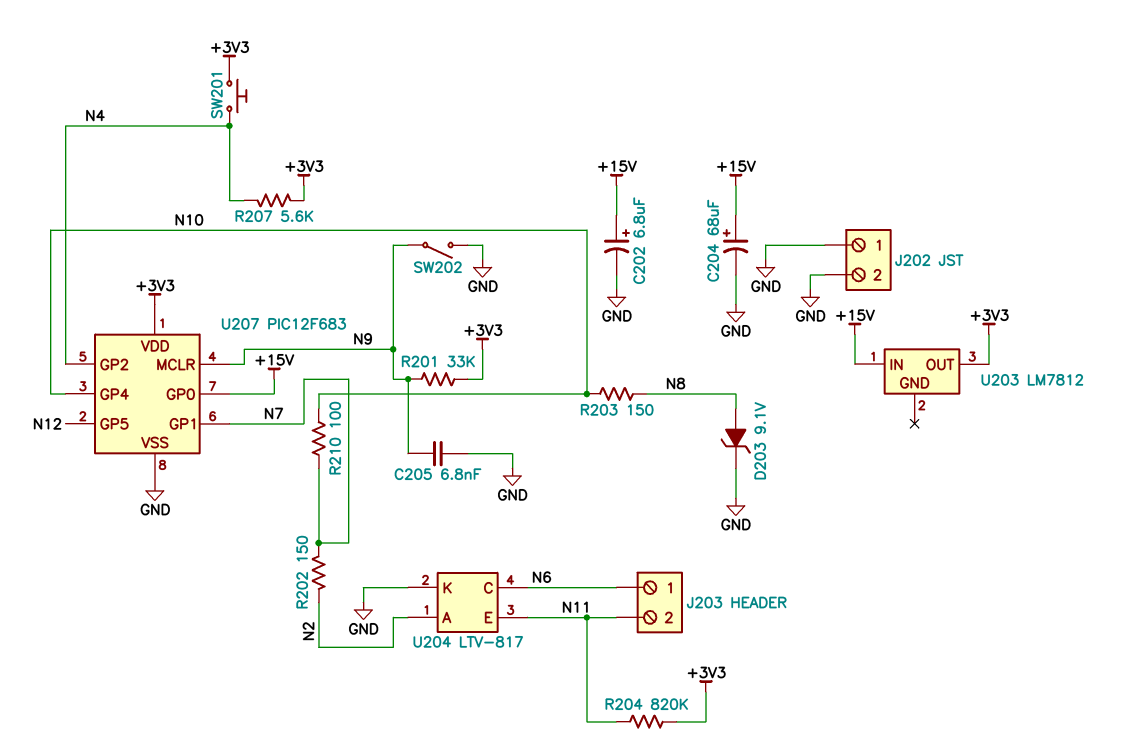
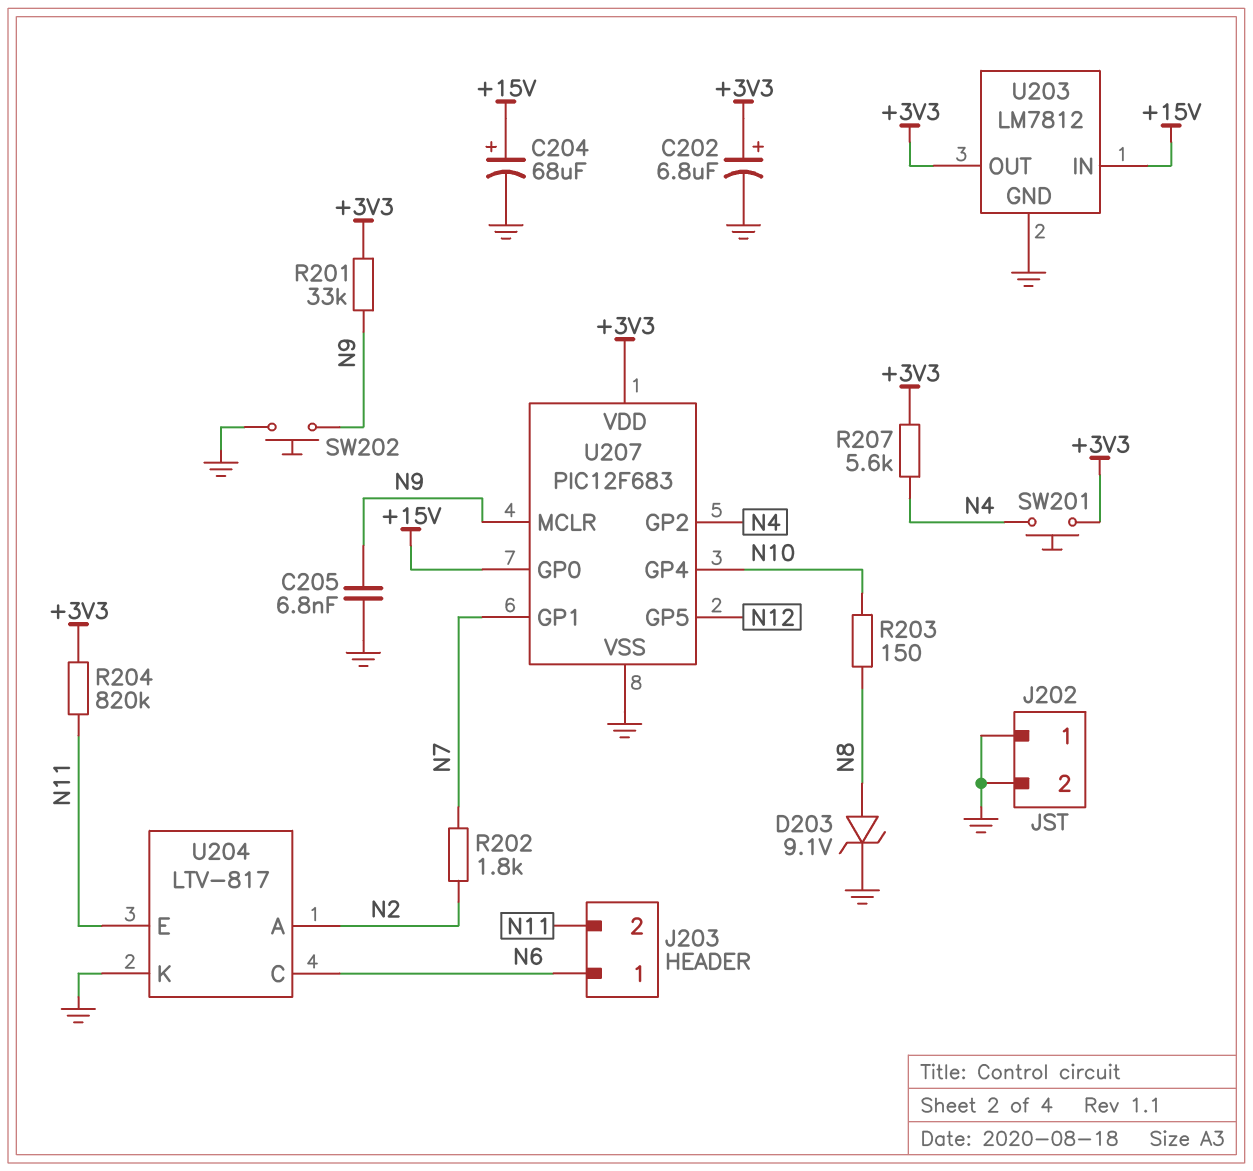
C202: 6.8uF (plus +15V, minus GND) -> 6.8uF (plus +3V3, minus GND)
R202: 150 (N2, N7) -> 1.8k (N2, N7)
R210: 100 (N7, N10) -> none
SW202: switch (GND, N9) -> button (GND, N9)
U203 pin GND: none -> GND

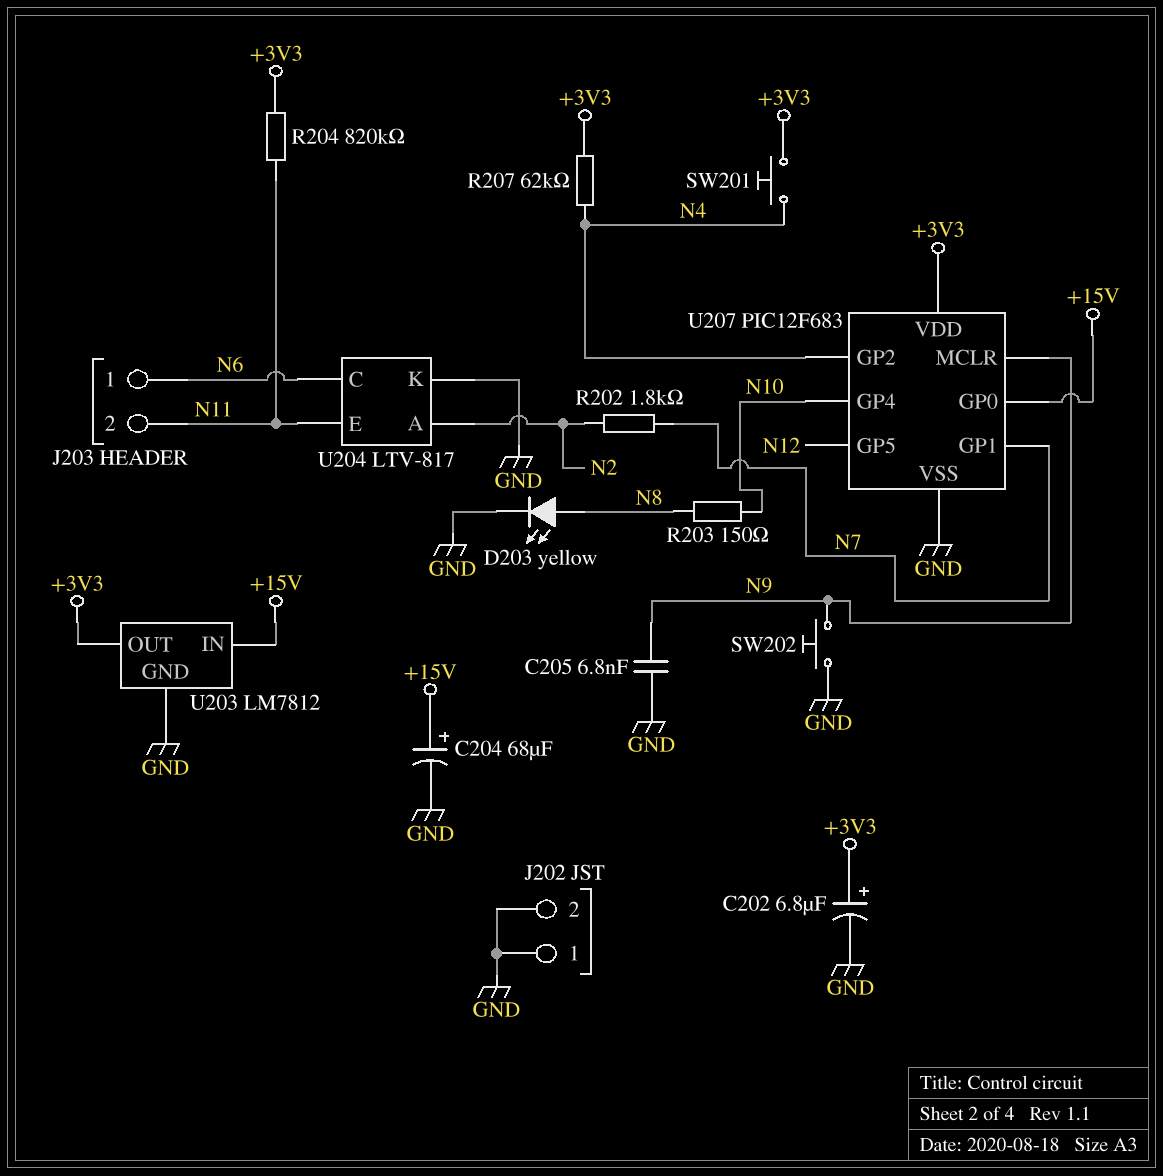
D203: zener 9.1V (A N8, K GND) -> LED yellow (A N8, K GND)
R201: 33k (+3V3, N9) -> none
R207: 5.6k (+3V3, N4) -> 62k (+3V3, N4)

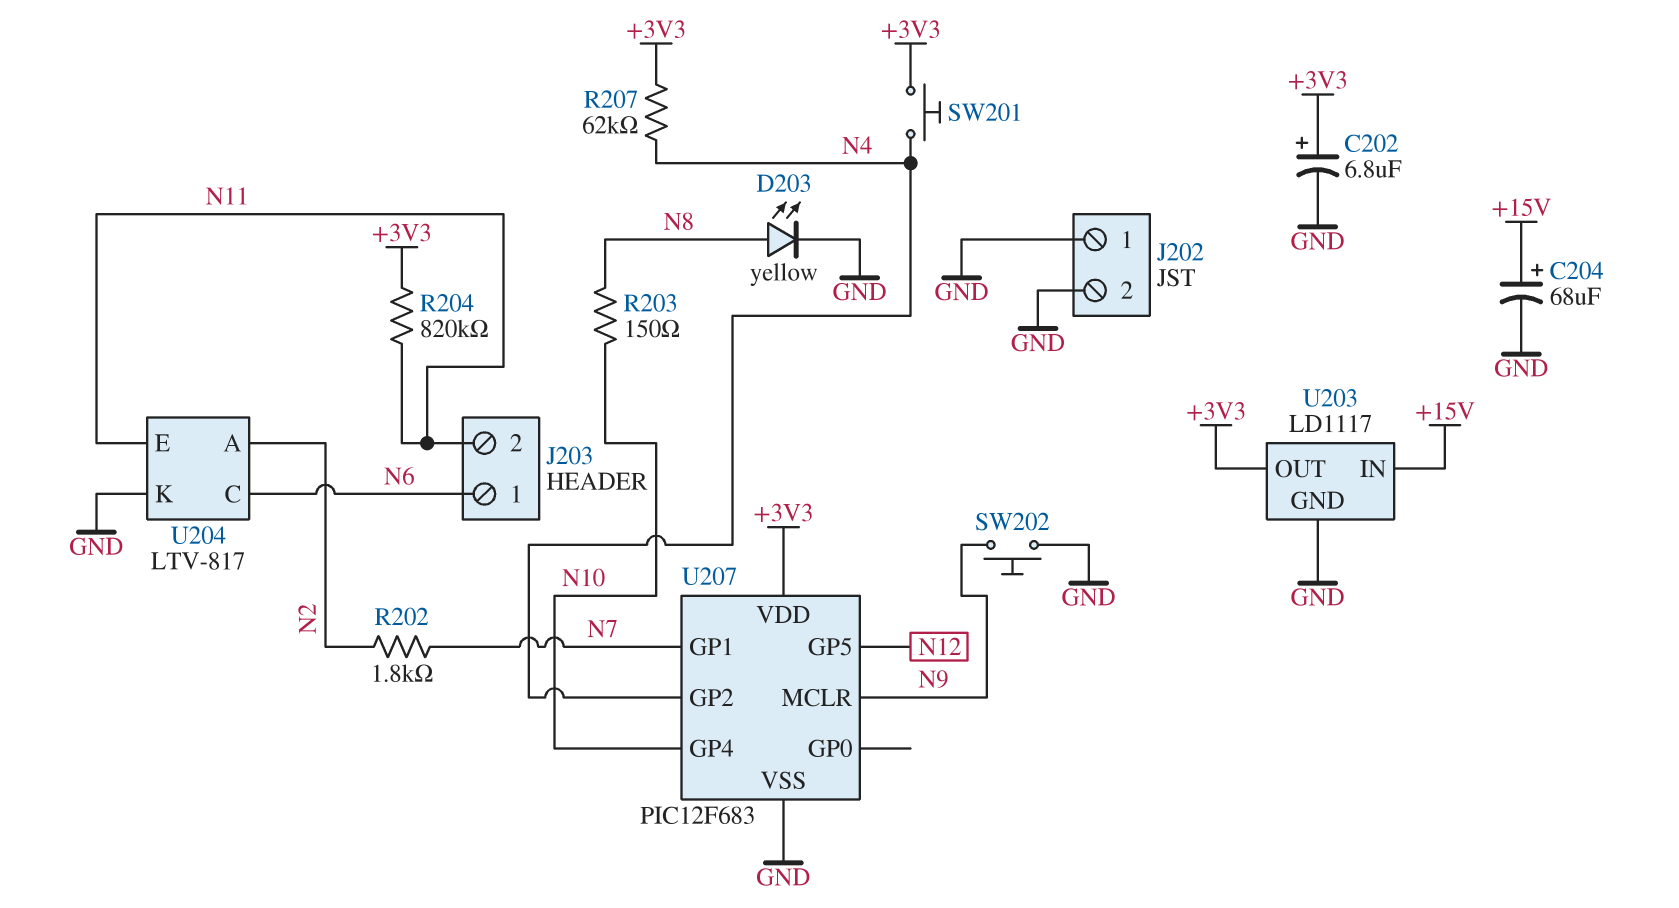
C205: 6.8nF (GND, N9) -> none
U203: LM7812 -> LD1117
U207 pin GP0: +15V -> none

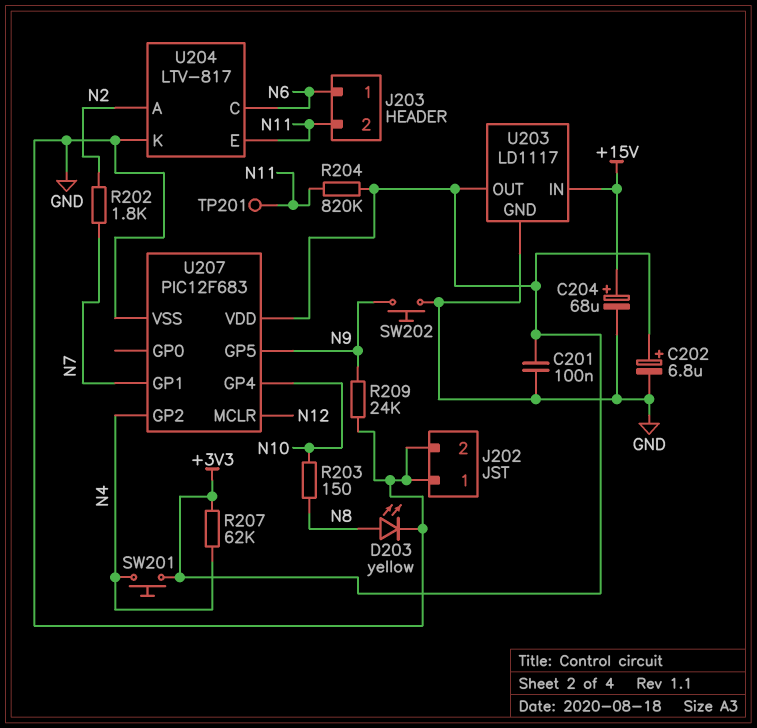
C201: none -> 100nF (+3V3, GND)
R209: none -> 24k (GND, N9)
TP201: none -> test point (N11)
U207 pin GP5: N12 -> N9
U207 pin MCLR: N9 -> N12

